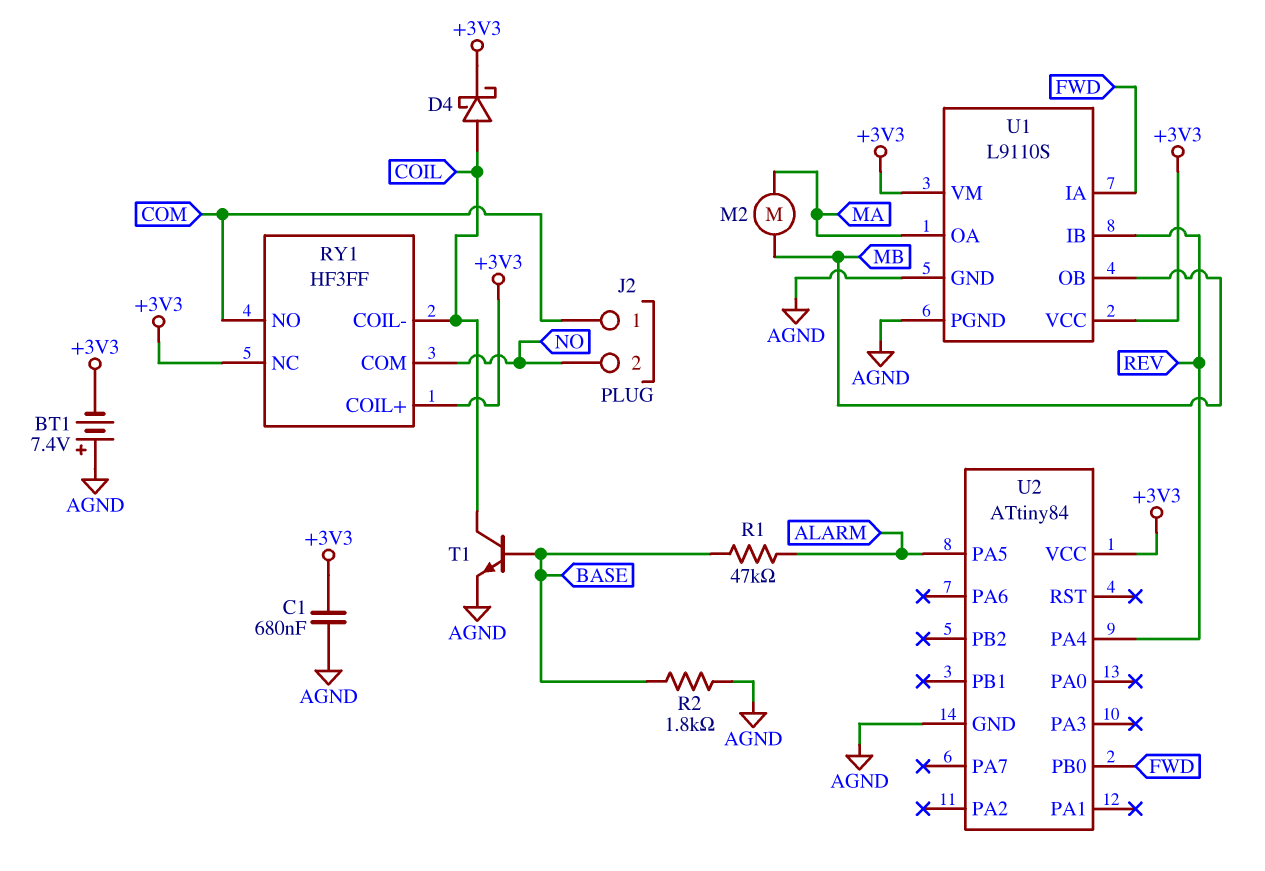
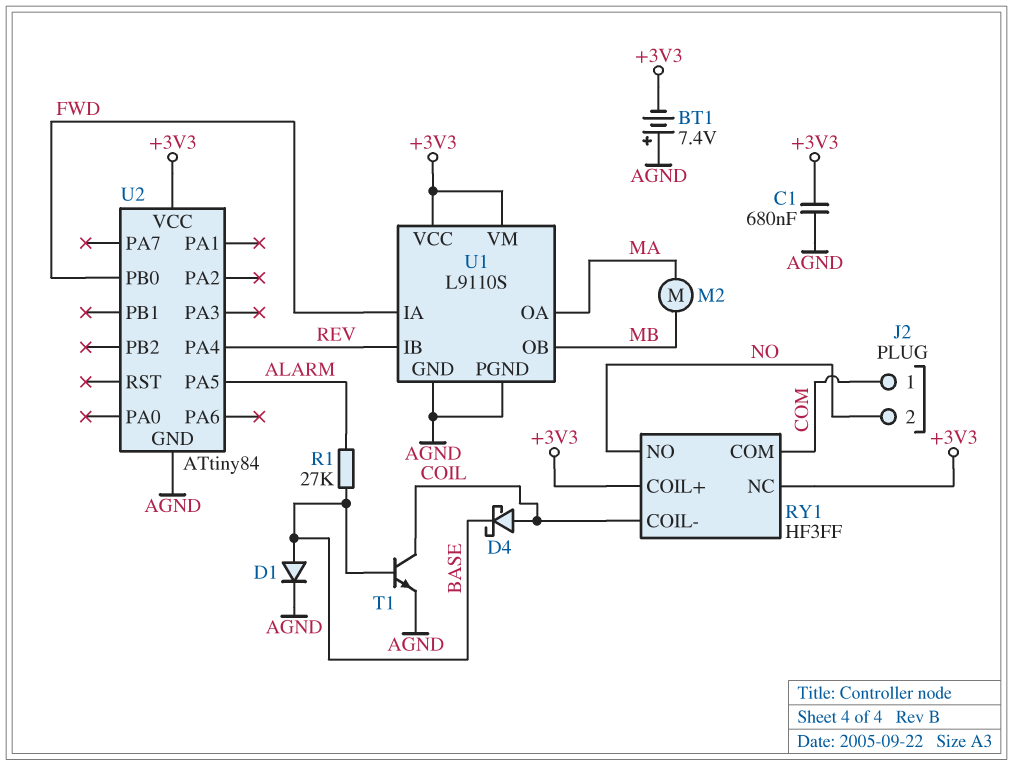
D1: none -> diode (A BASE, K AGND)
D4: schottky (A COIL, K +3V3) -> schottky (A COIL, K BASE)
R1: 47k (ALARM, BASE) -> 27k (ALARM, BASE)
R2: 1.8k (AGND, BASE) -> none
RY1 pin COM: NO -> COM
RY1 pin NO: COM -> NO

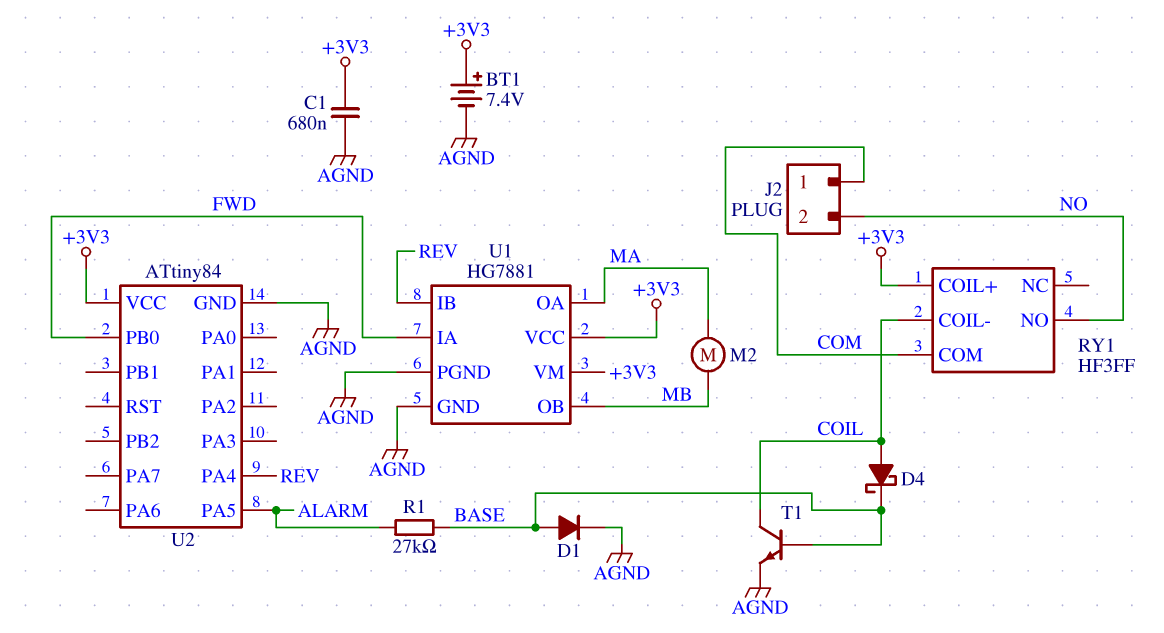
BT1: 7.4V (plus AGND, minus +3V3) -> 7.4V (plus +3V3, minus AGND)
RY1 pin NC: +3V3 -> none
U1: L9110S -> HG7881

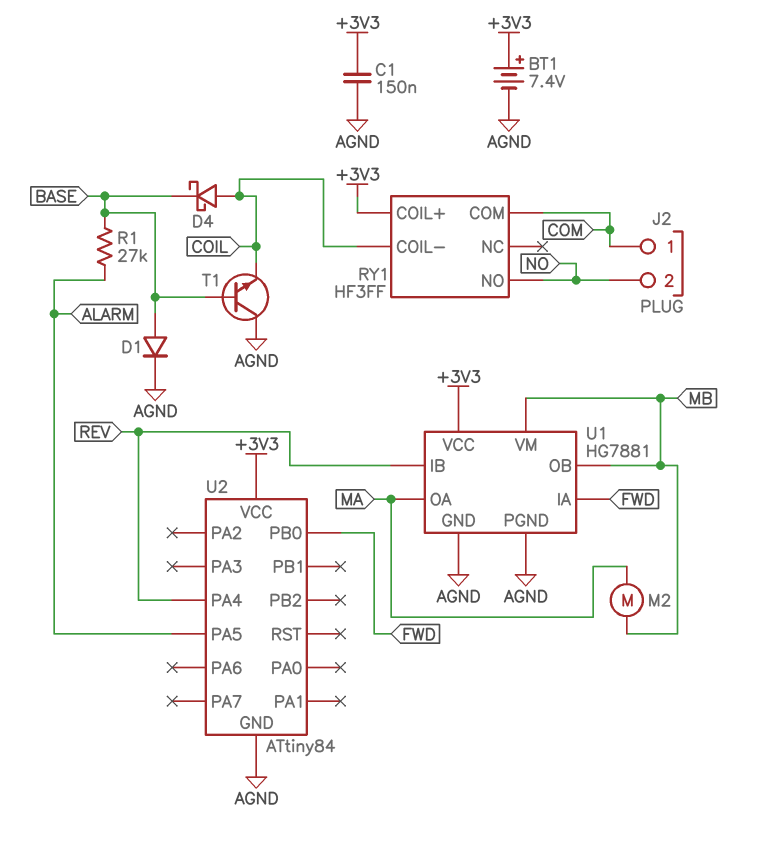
C1: 680nF (+3V3, AGND) -> 150nF (+3V3, AGND)
T1: NPN (B BASE, C COIL, E AGND) -> NPN (B BASE, C AGND, E COIL)
U1 pin VM: +3V3 -> MB

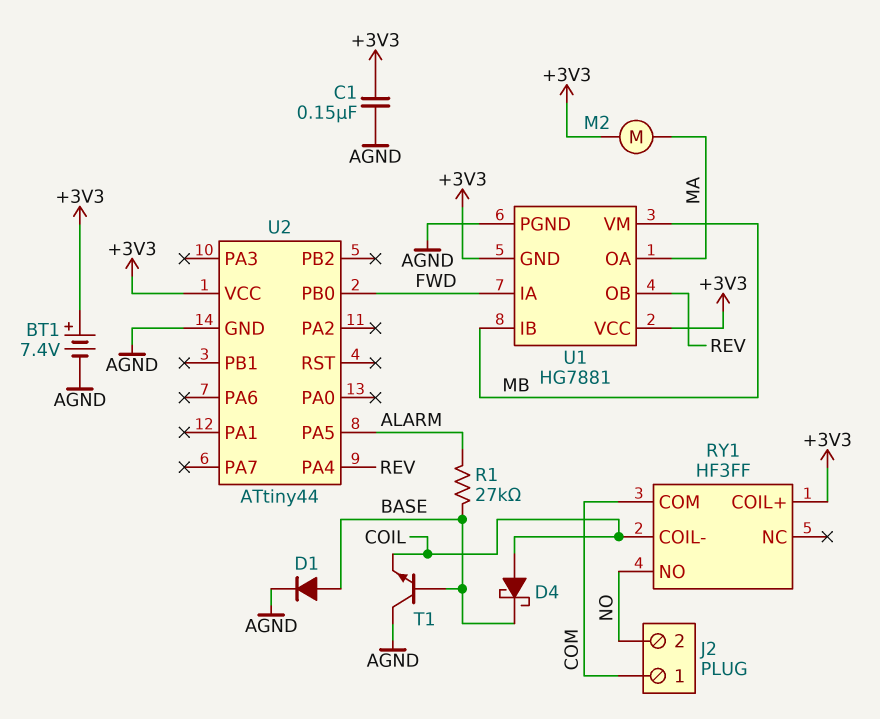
M2: motor (MA, MB) -> motor (+3V3, MA)
U1 pin GND: AGND -> +3V3
U1 pin IB: REV -> MB
U1 pin OB: MB -> REV
U2: ATtiny84 -> ATtiny44

